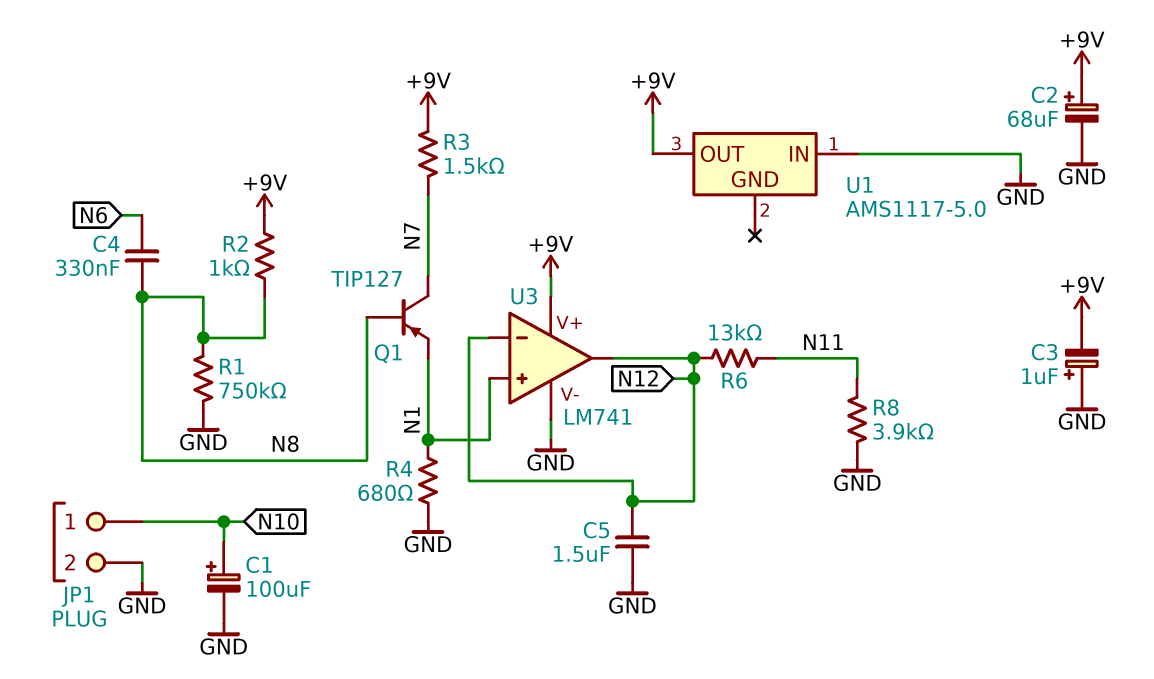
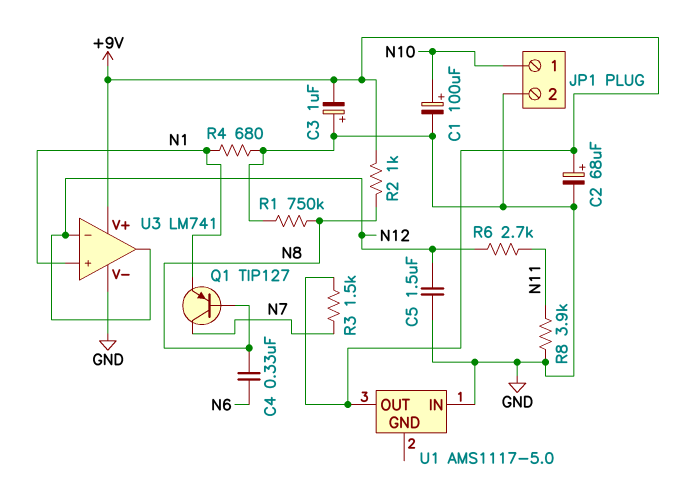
R6: 13k (N11, N12) -> 2.7k (N11, N12)

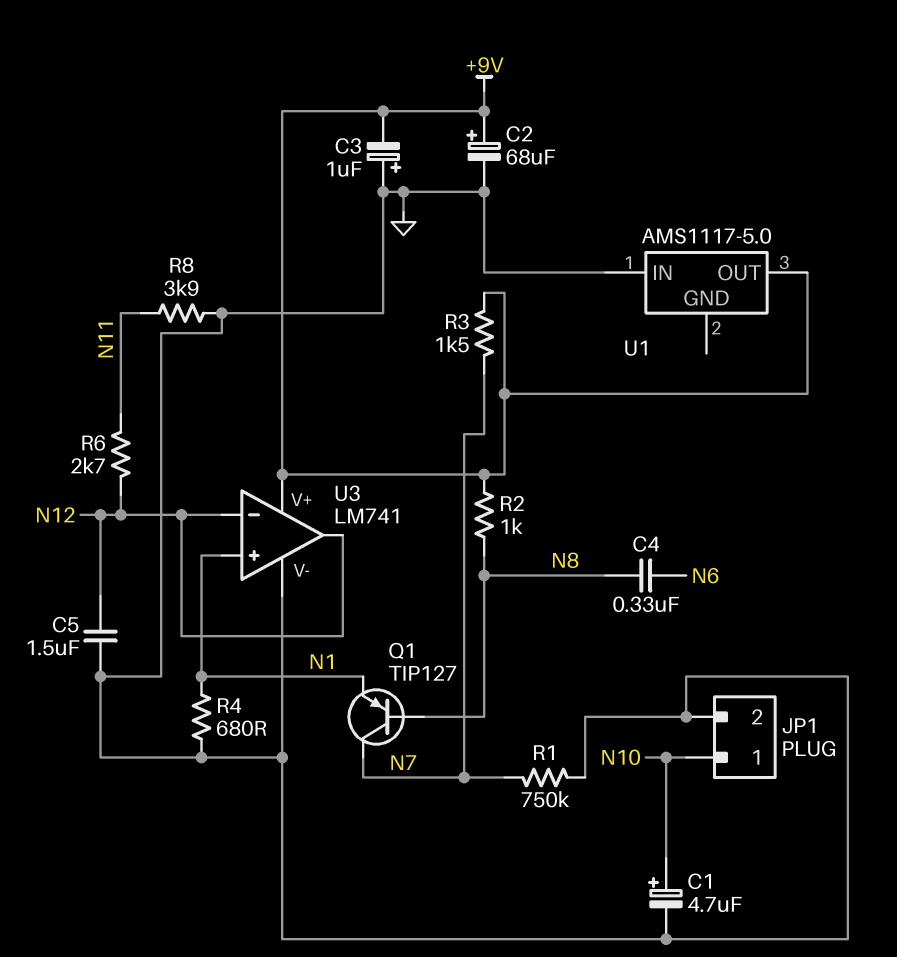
C1: 100uF (plus N10, minus GND) -> 4.7uF (plus N10, minus GND)
R1: 750k (GND, N8) -> 750k (GND, N7)

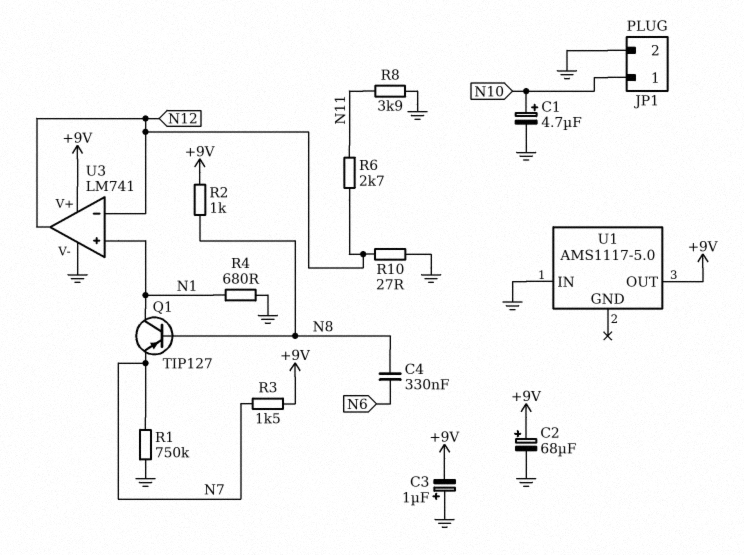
C5: 1.5uF (GND, N12) -> none
Q1: PNP TIP127 (B N8, C N7, E N1) -> PNP TIP127 (B N8, C N1, E N7)
R10: none -> 27 (GND, N12)

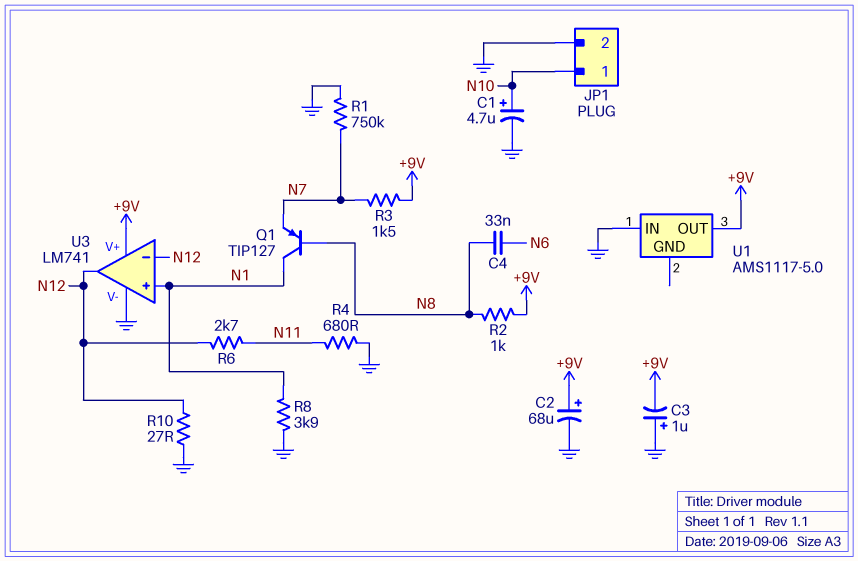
C4: 330nF (N6, N8) -> 33nF (N6, N8)
R4: 680 (GND, N1) -> 680 (GND, N11)
R8: 3.9k (GND, N11) -> 3.9k (GND, N1)

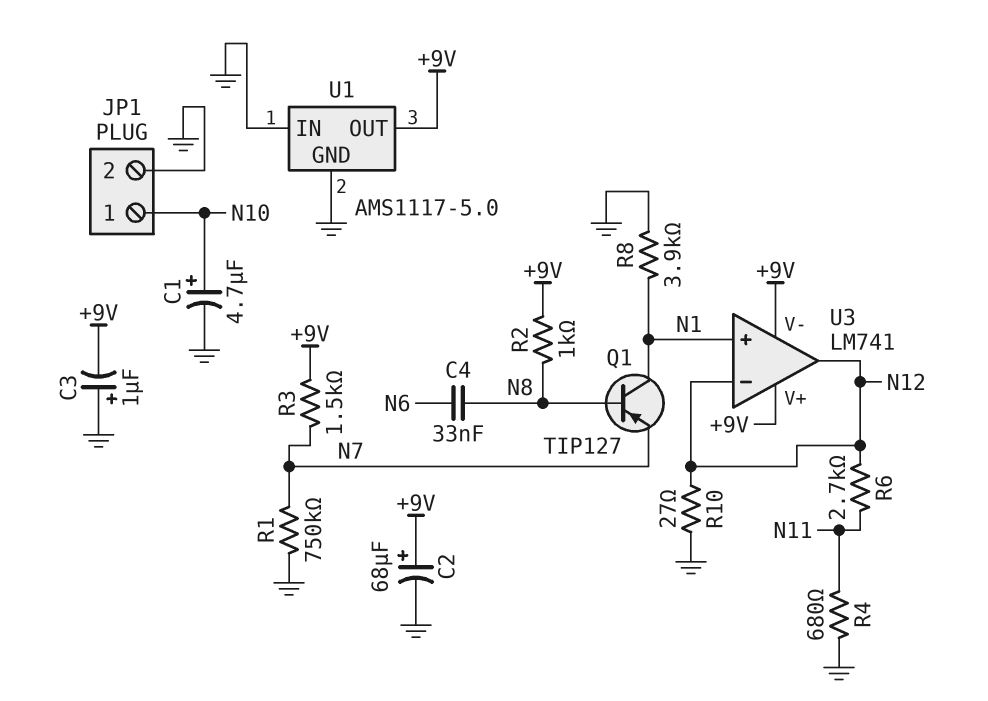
U1 pin GND: none -> GND
U3 pin V-: GND -> +9V

